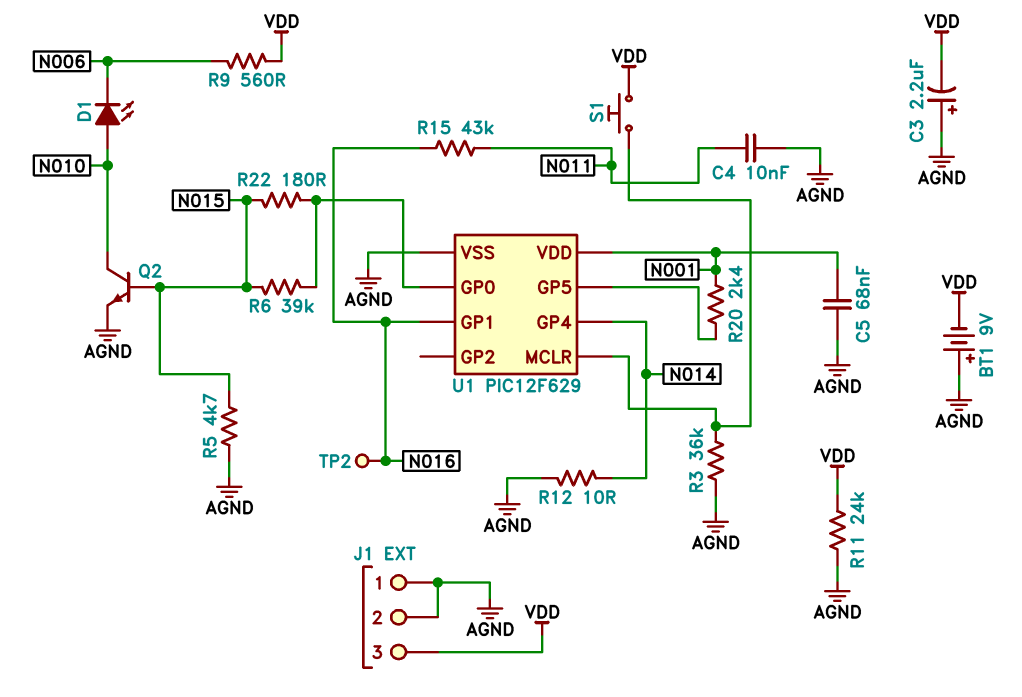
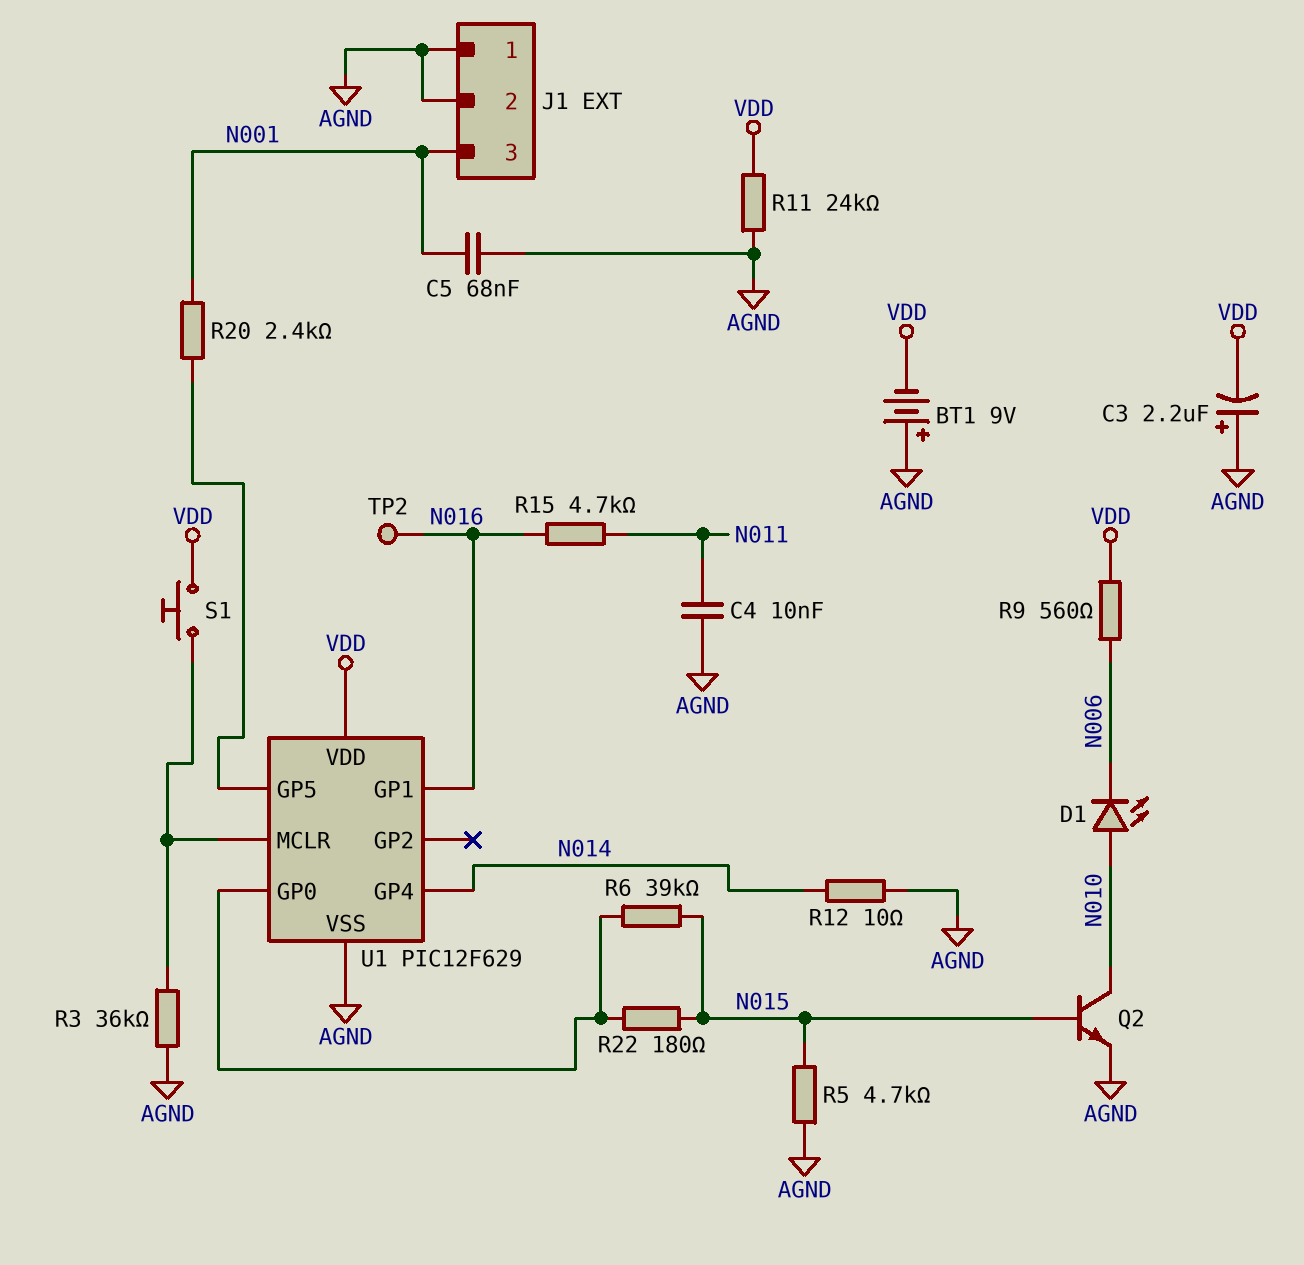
J1 pin 3: VDD -> N001
R15: 43k (N011, N016) -> 4.7k (N011, N016)
U1 pin VDD: N001 -> VDD

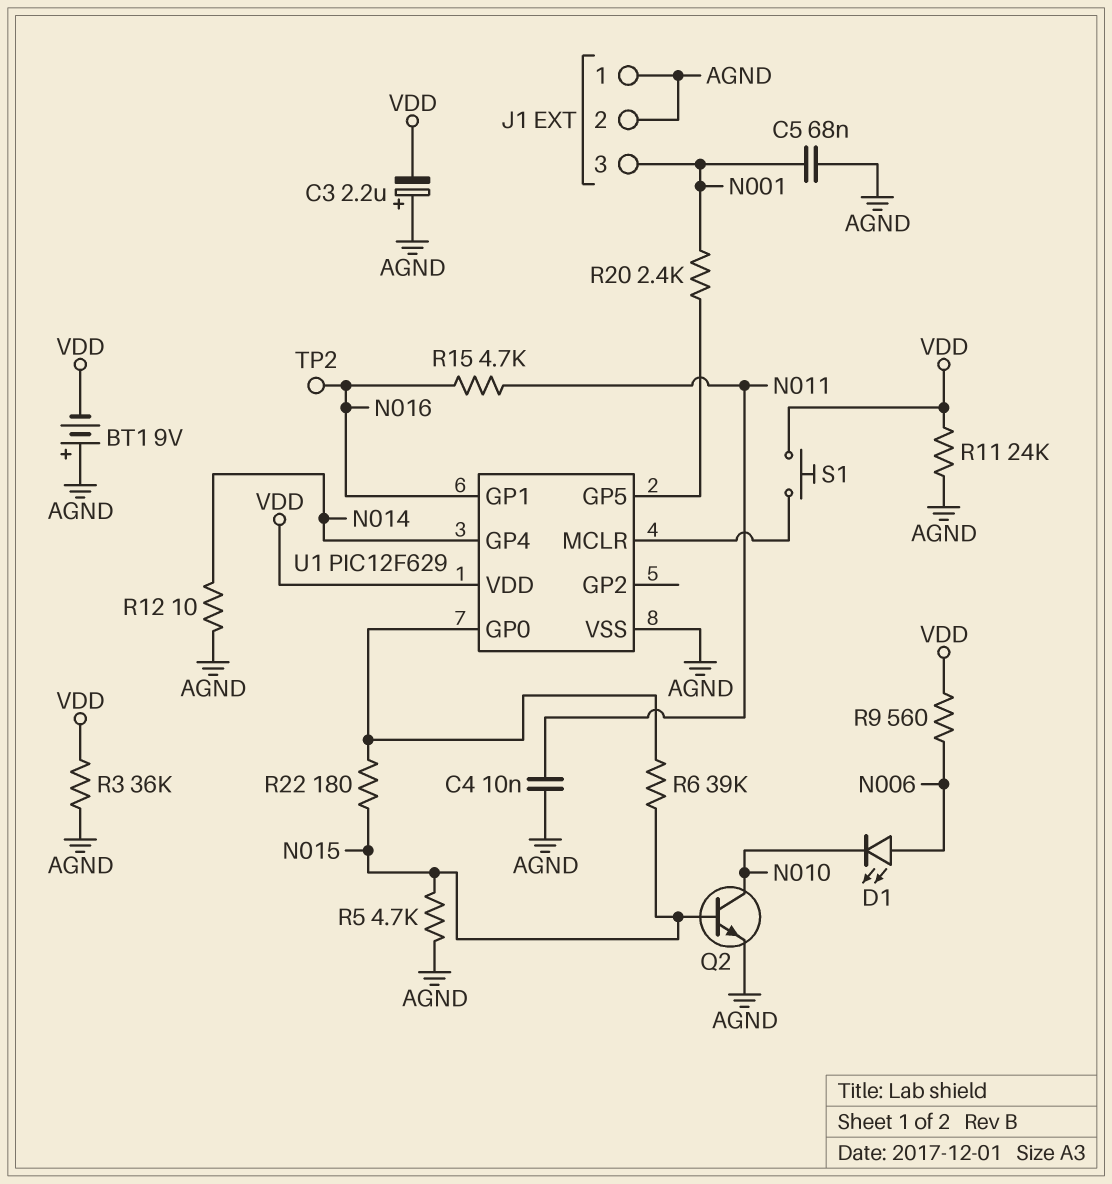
D1: LED (A N010, K N006) -> LED (A N006, K N010)
R3: 36k (AGND, U1/MCLR) -> 36k (AGND, VDD)

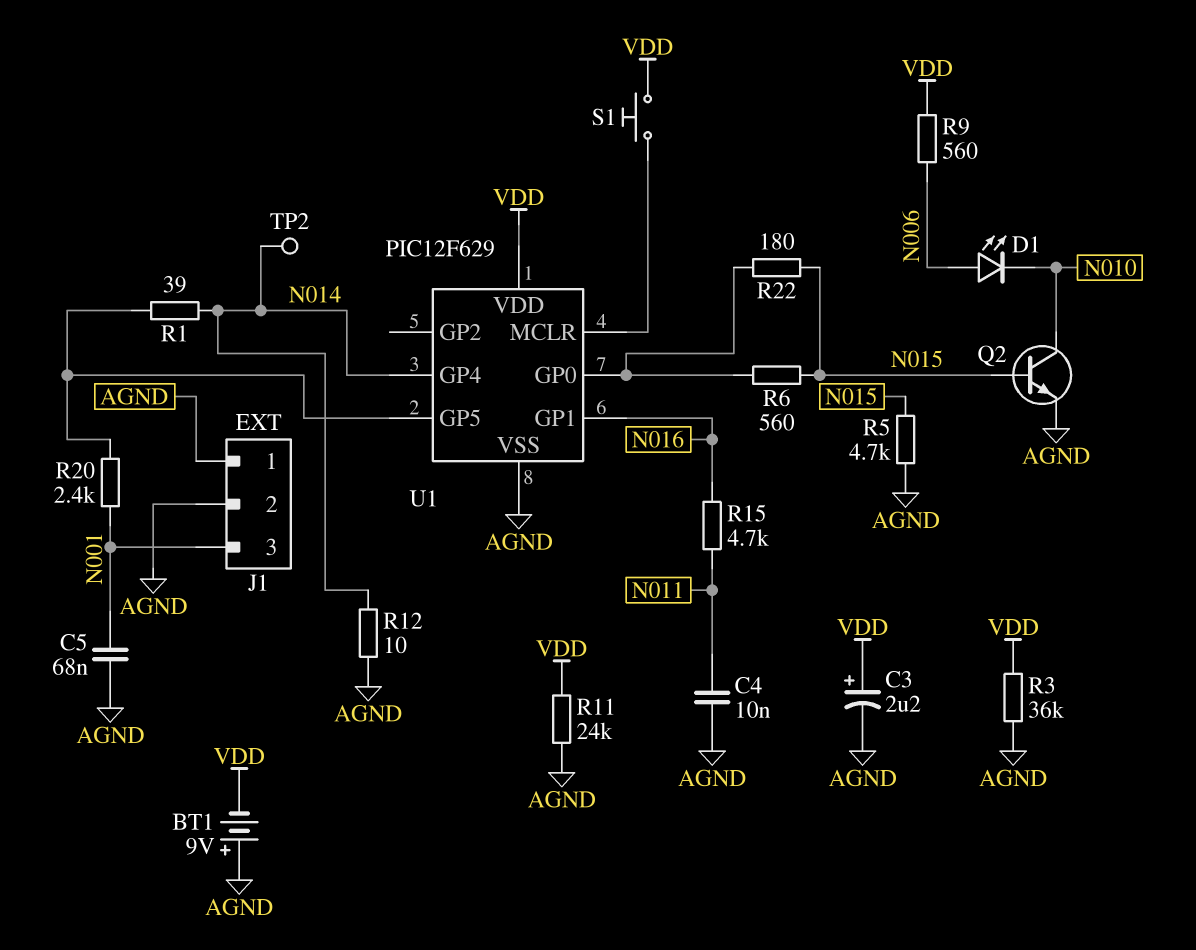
C3: 2.2uF (plus AGND, minus VDD) -> 2.2uF (plus VDD, minus AGND)
R1: none -> 39 (N014, U1/GP5)
R6: 39k (N015, U1/GP0) -> 560 (N015, U1/GP0)
TP2: test point (N016) -> test point (N014)

